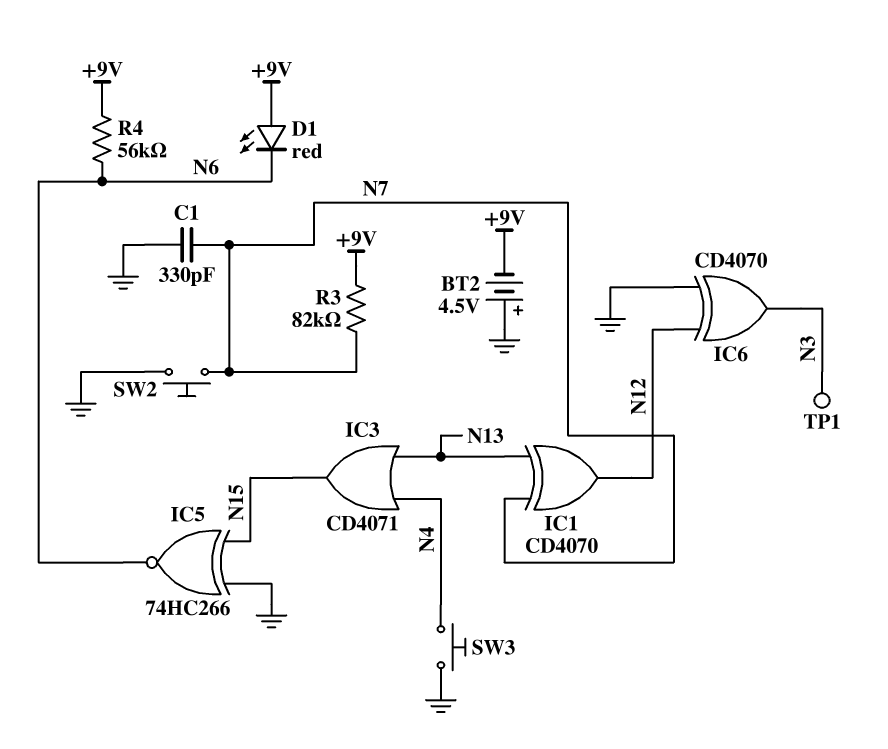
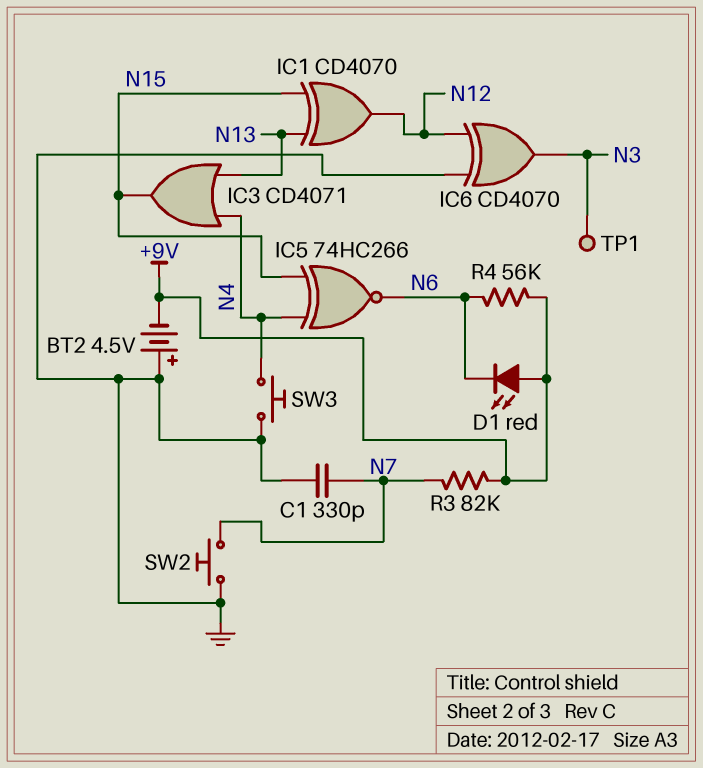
IC1: XOR CD4070 (in N7, in N13, out N12) -> XOR CD4070 (in N13, in N15, out N12)
IC5: XNOR 74HC266 (in GND, in N15, out N6) -> XNOR 74HC266 (in N4, in N15, out N6)

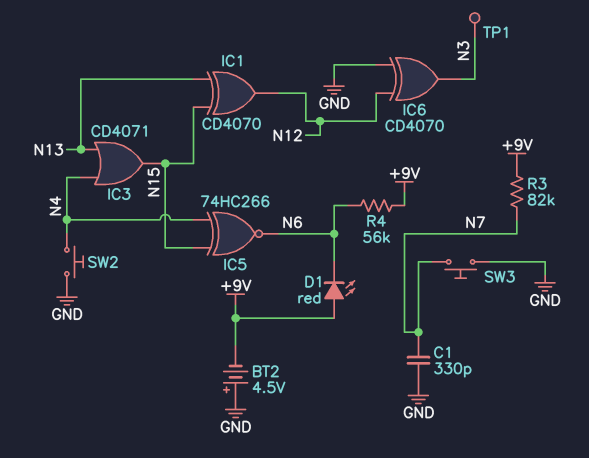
SW2: button (GND, N7) -> button (GND, N4)
SW3: button (GND, N4) -> button (GND, N7)

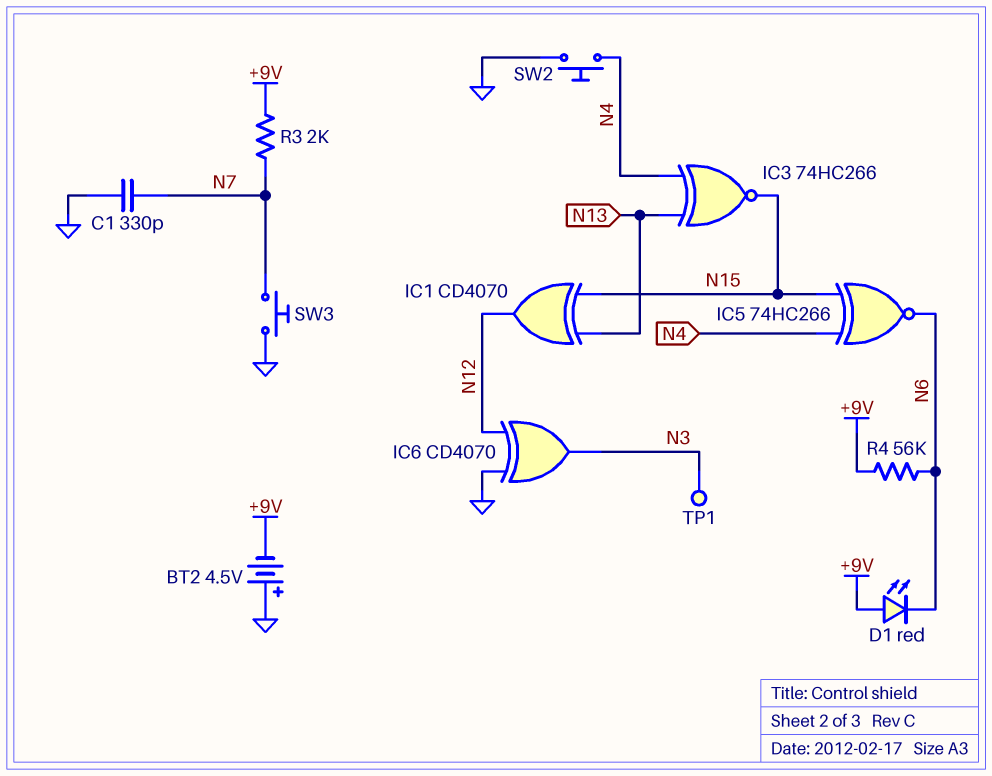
IC3: OR CD4071 (in N4, in N13, out N15) -> XNOR 74HC266 (in N4, in N13, out N15)
R3: 82k (+9V, N7) -> 2k (+9V, N7)

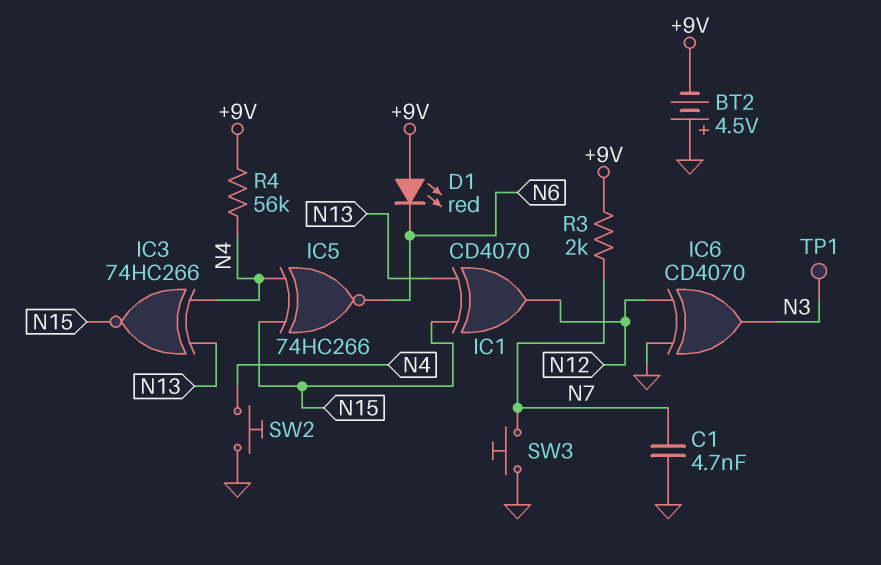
C1: 330pF (GND, N7) -> 4.7nF (GND, N7)
R4: 56k (+9V, N6) -> 56k (+9V, N4)

